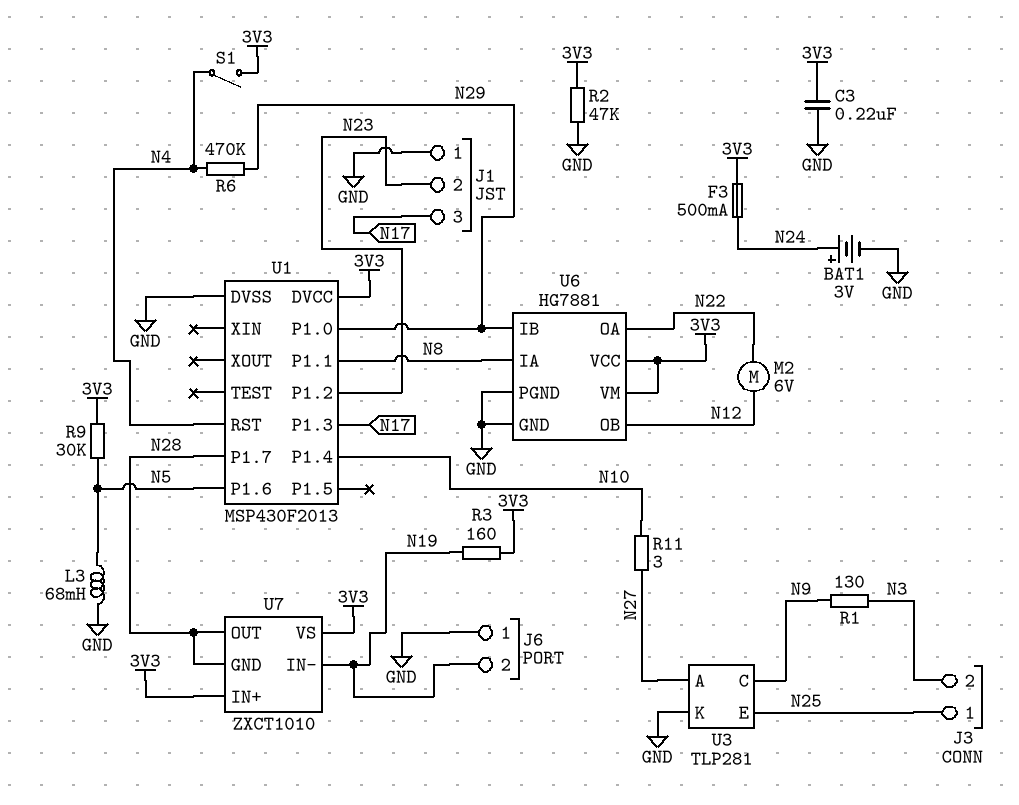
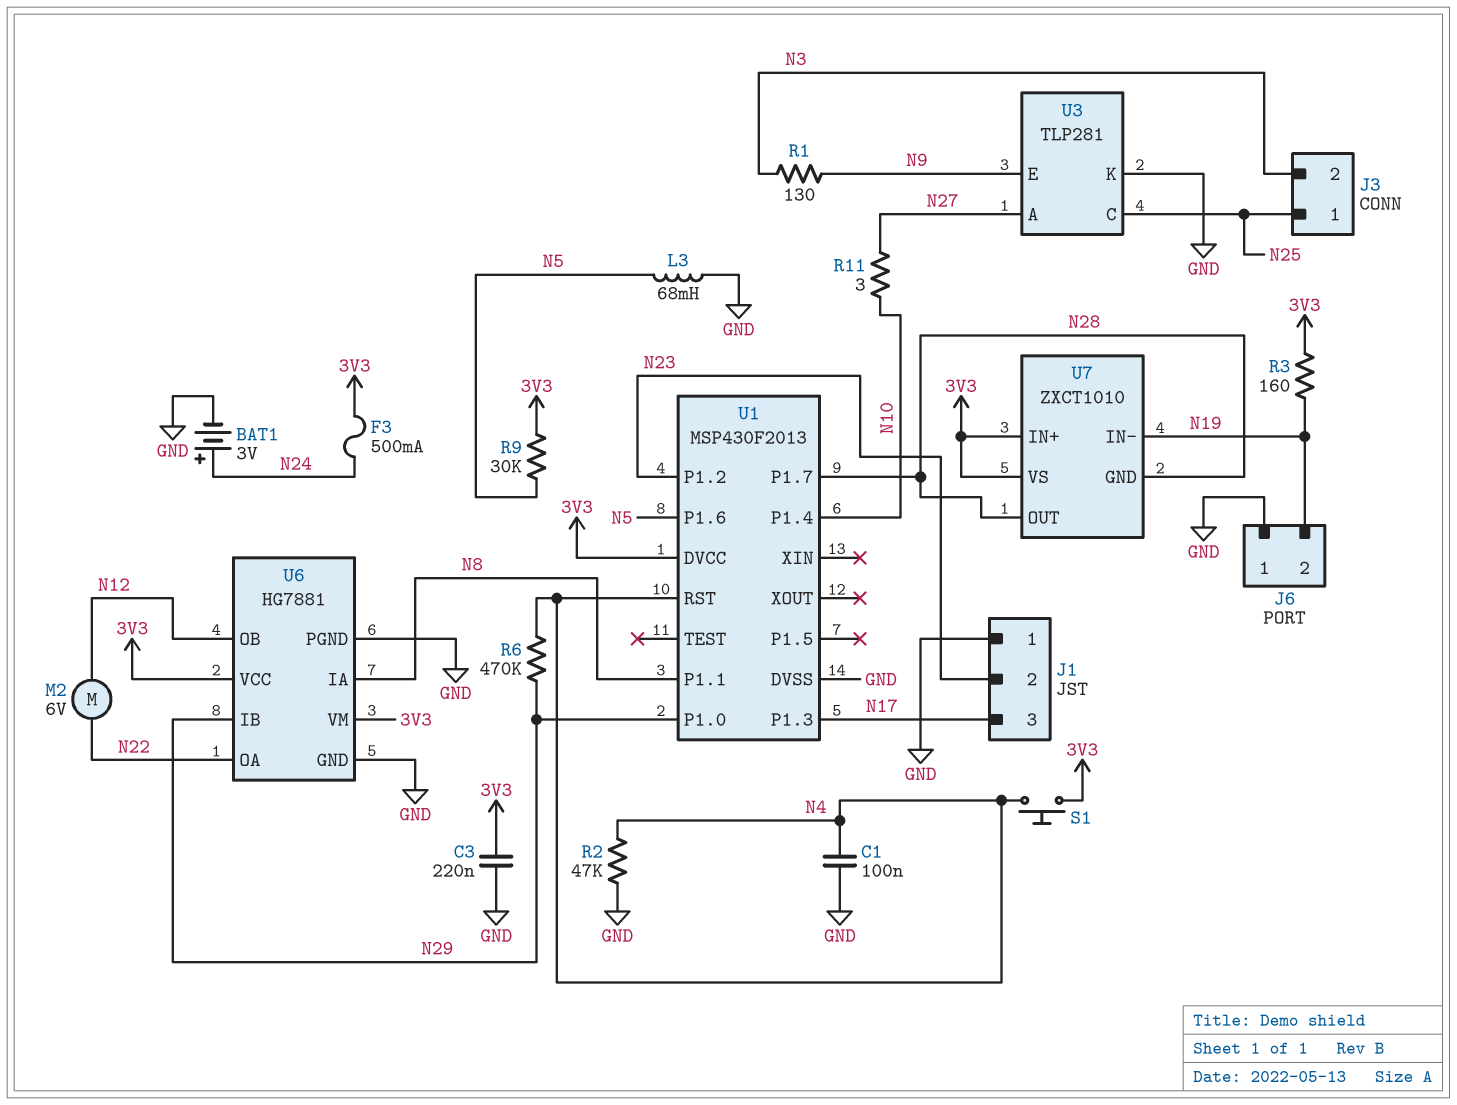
C1: none -> 100nF (GND, N4)
R2: 47k (3V3, GND) -> 47k (GND, N4)
S1: switch (3V3, N4) -> button (3V3, N4)
U3 pin C: N9 -> N25
U3 pin E: N25 -> N9

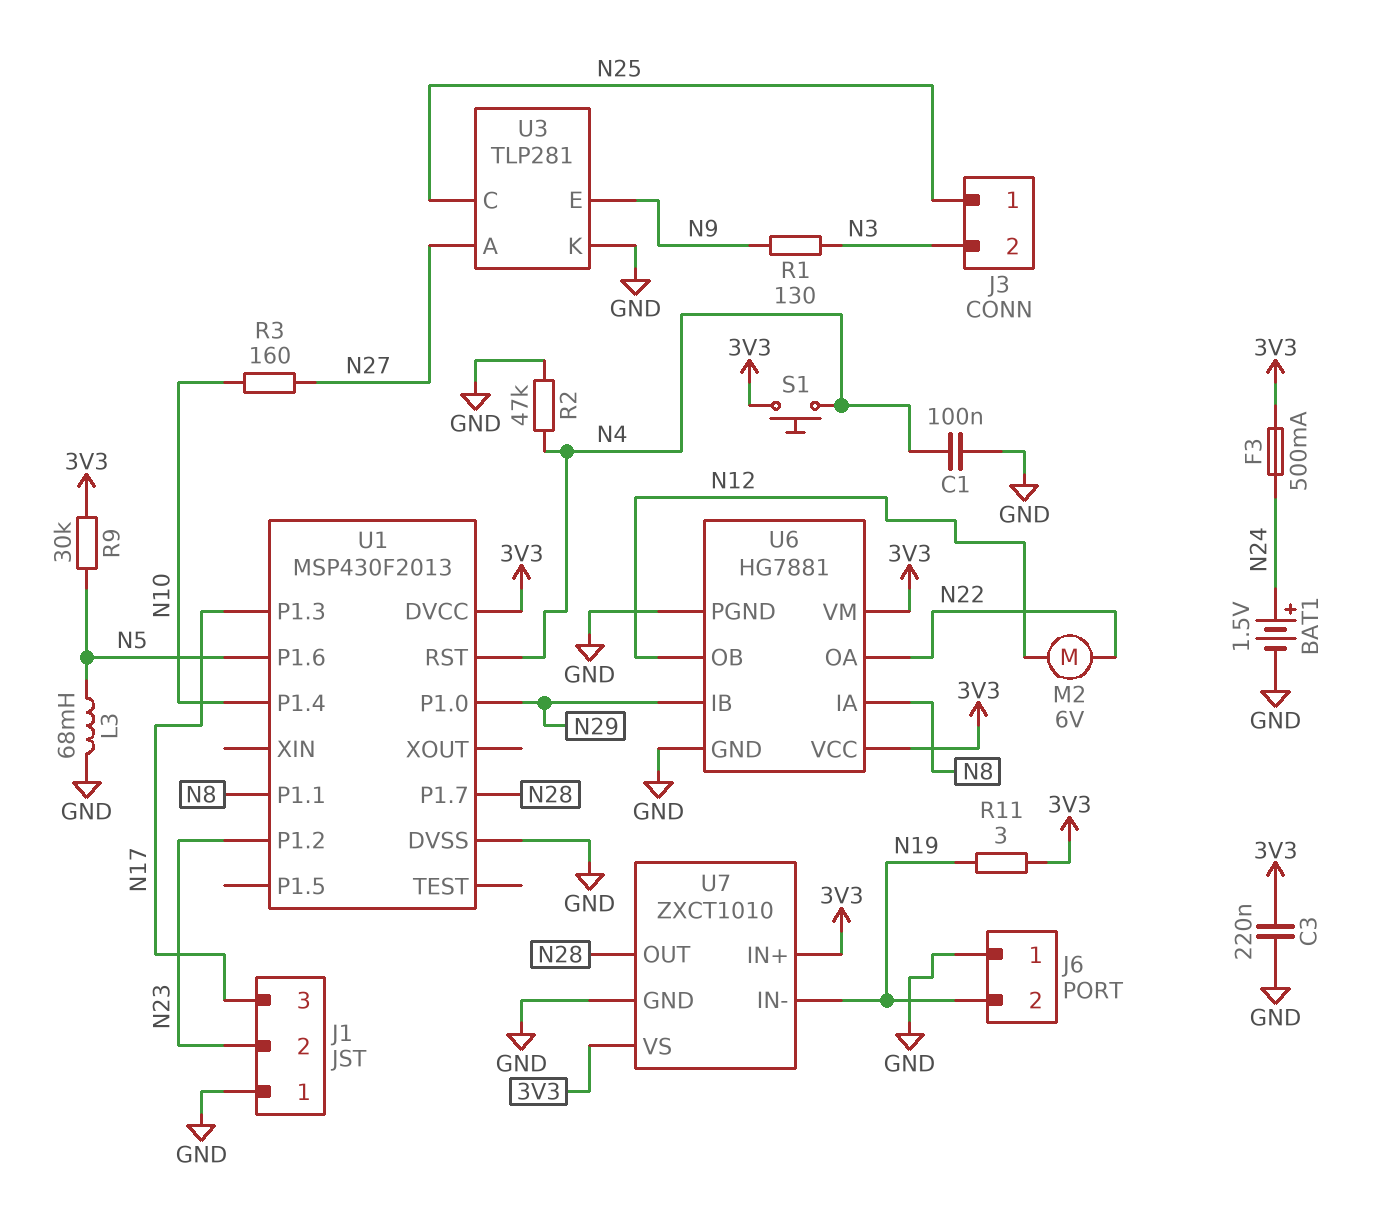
BAT1: 3V (plus N24, minus GND) -> 1.5V (plus N24, minus GND)
R3: 160 (3V3, N19) -> 160 (N10, N27)
R6: 470k (N4, N29) -> none
R11: 3 (N10, N27) -> 3 (3V3, N19)
U7 pin GND: N28 -> GND

